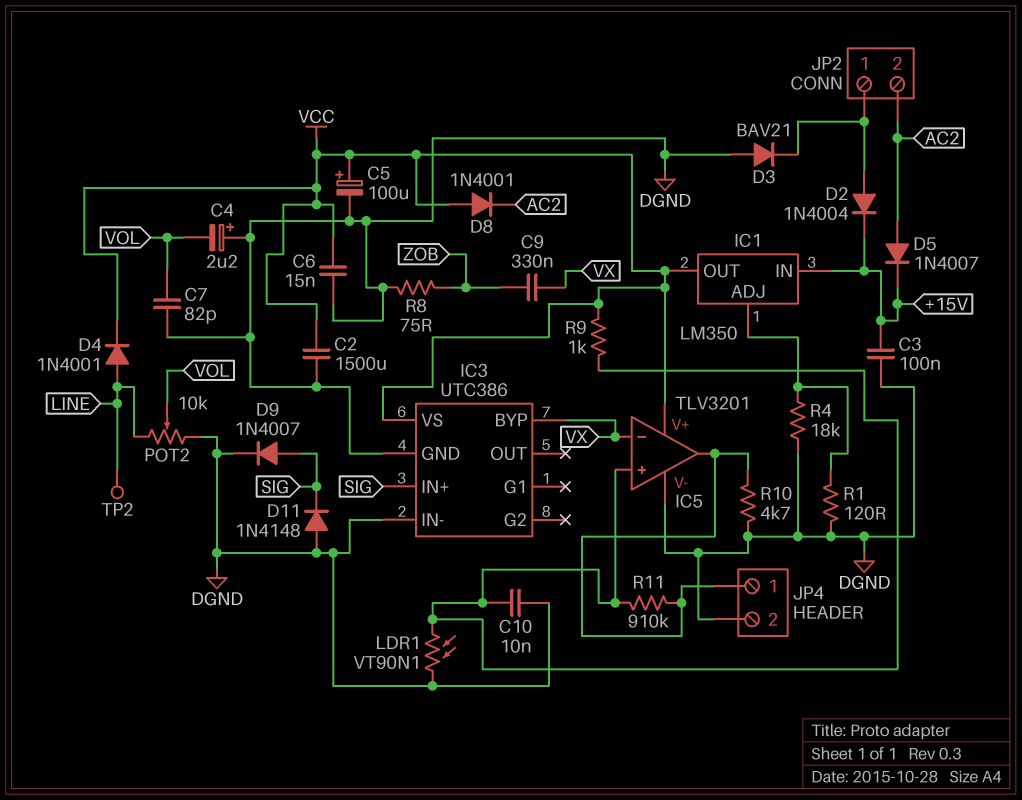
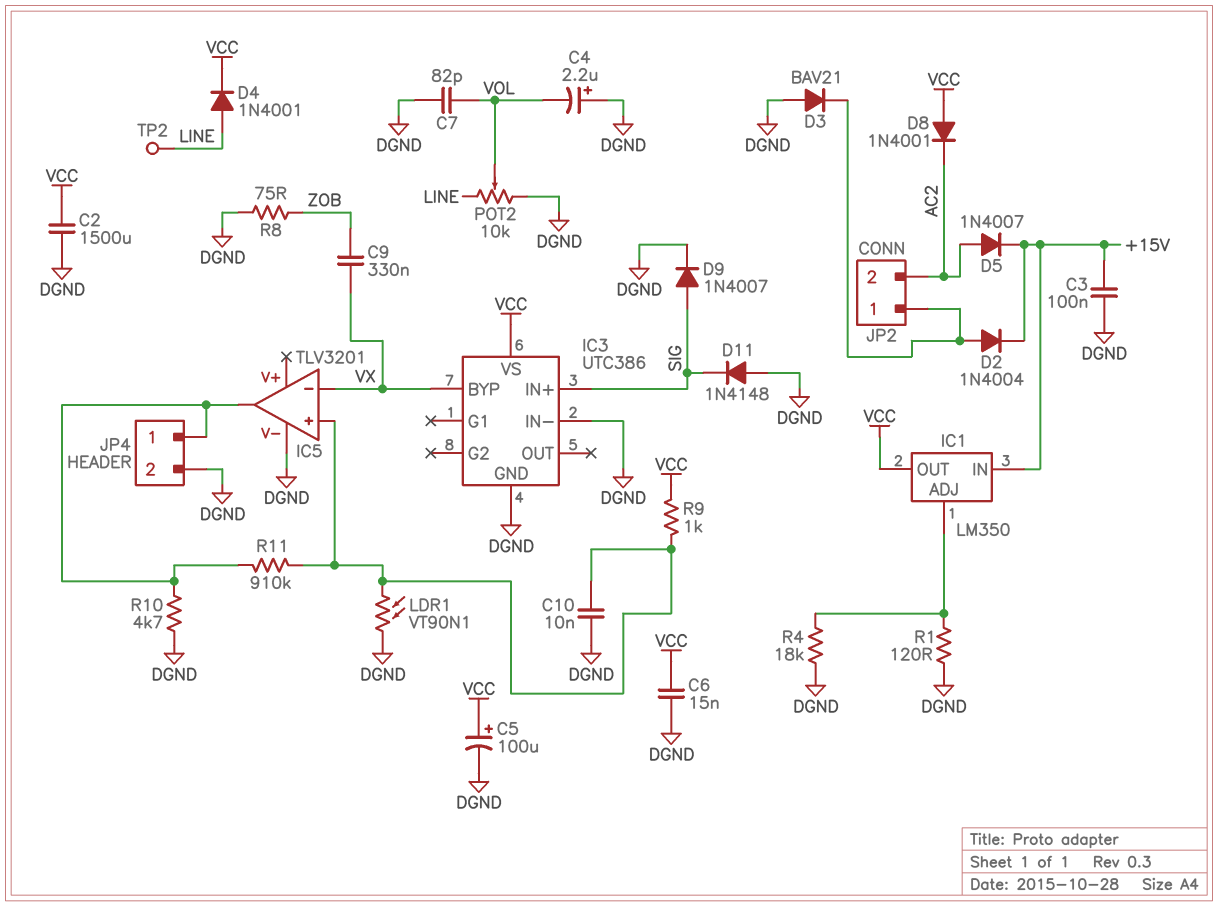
IC5 pin V+: VCC -> none

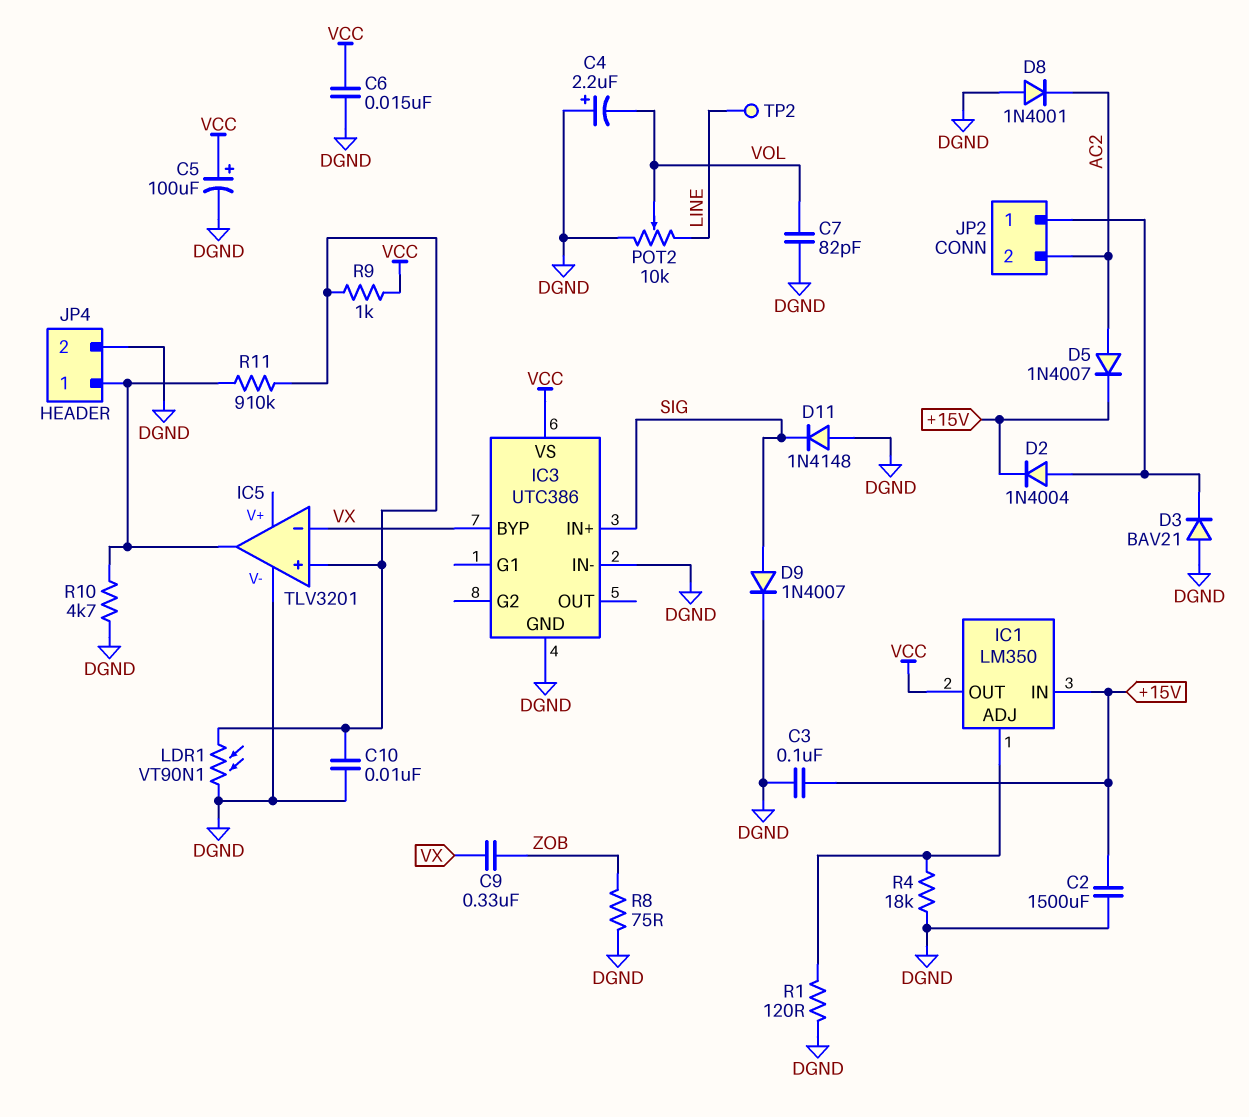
C2: 1500uF (DGND, VCC) -> 1500uF (+15V, DGND)
D4: diode 1N4001 (A LINE, K VCC) -> none
D8: diode 1N4001 (A VCC, K AC2) -> diode 1N4001 (A DGND, K AC2)

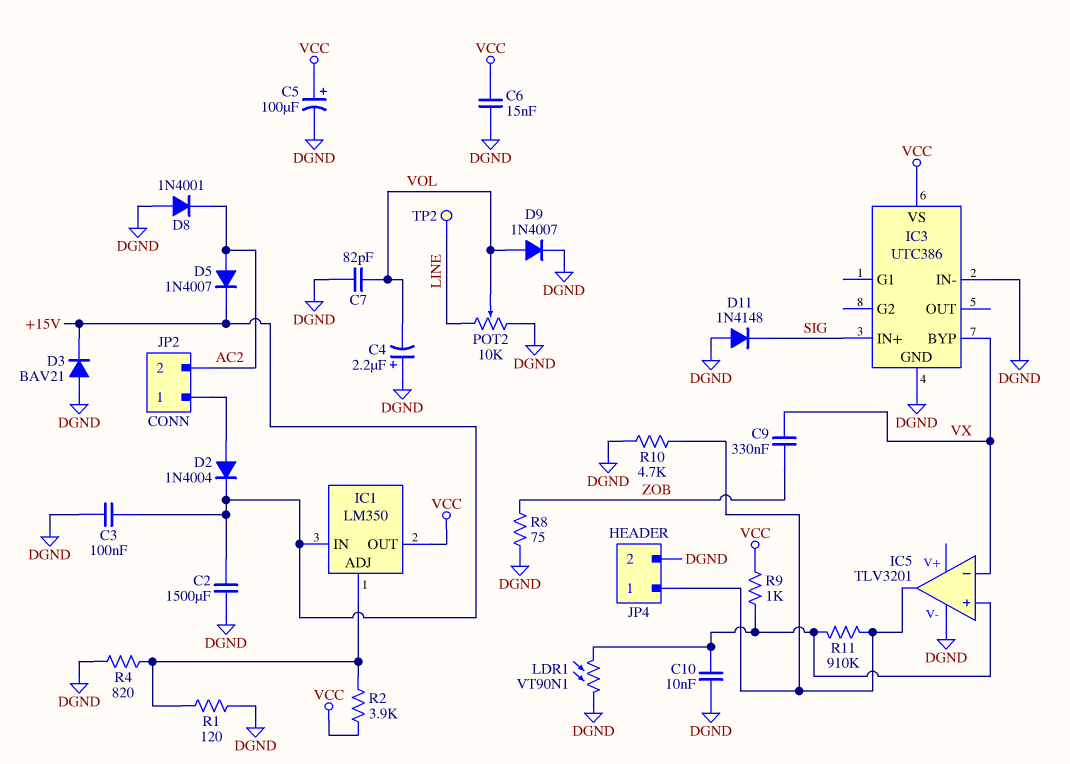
D3: diode BAV21 (A DGND, K JP2/1) -> diode BAV21 (A DGND, K +15V)
D9: diode 1N4007 (A SIG, K DGND) -> diode 1N4007 (A VOL, K DGND)
R2: none -> 3.9k (IC1/ADJ, VCC)
R4: 18k (DGND, IC1/ADJ) -> 820 (DGND, IC1/ADJ)

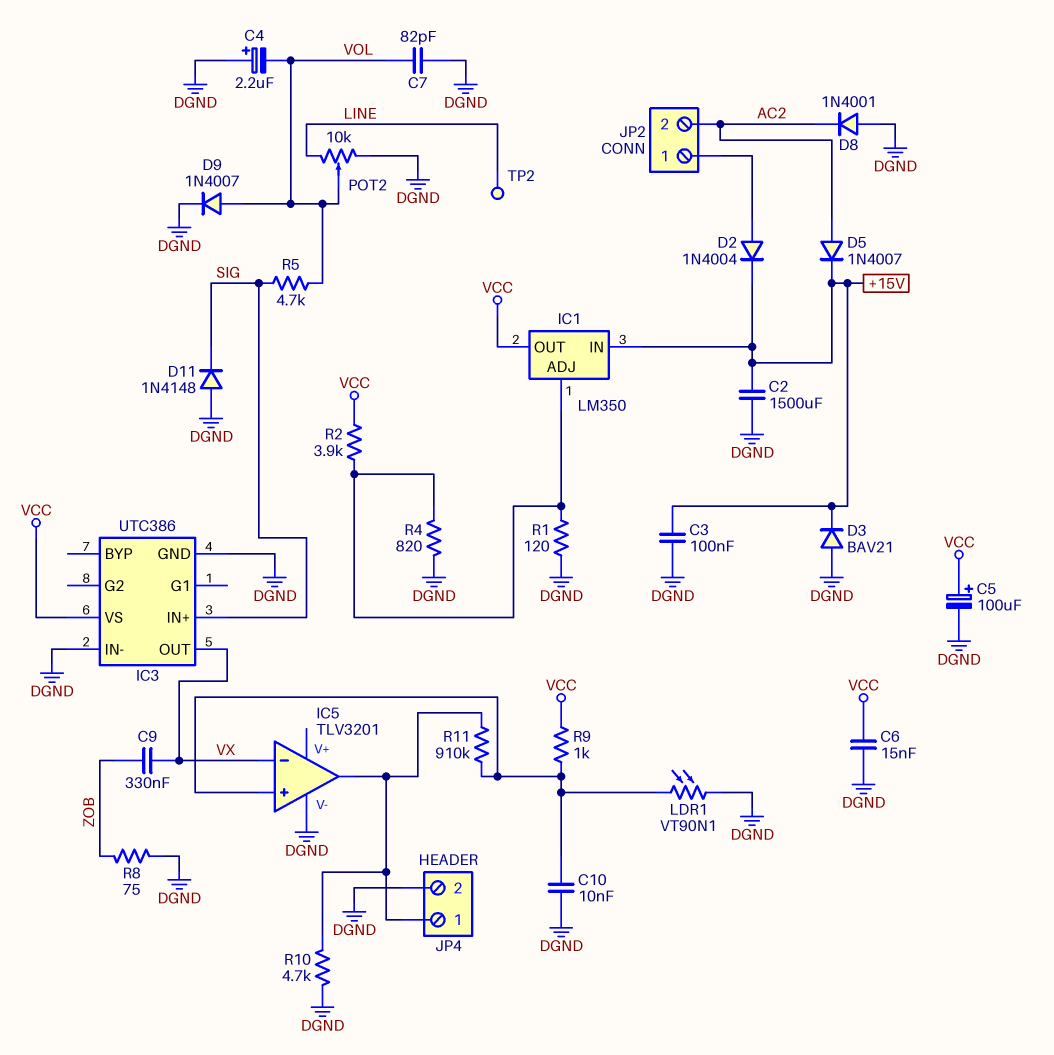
IC3 pin BYP: VX -> none
IC3 pin OUT: none -> VX
R5: none -> 4.7k (SIG, VOL)

